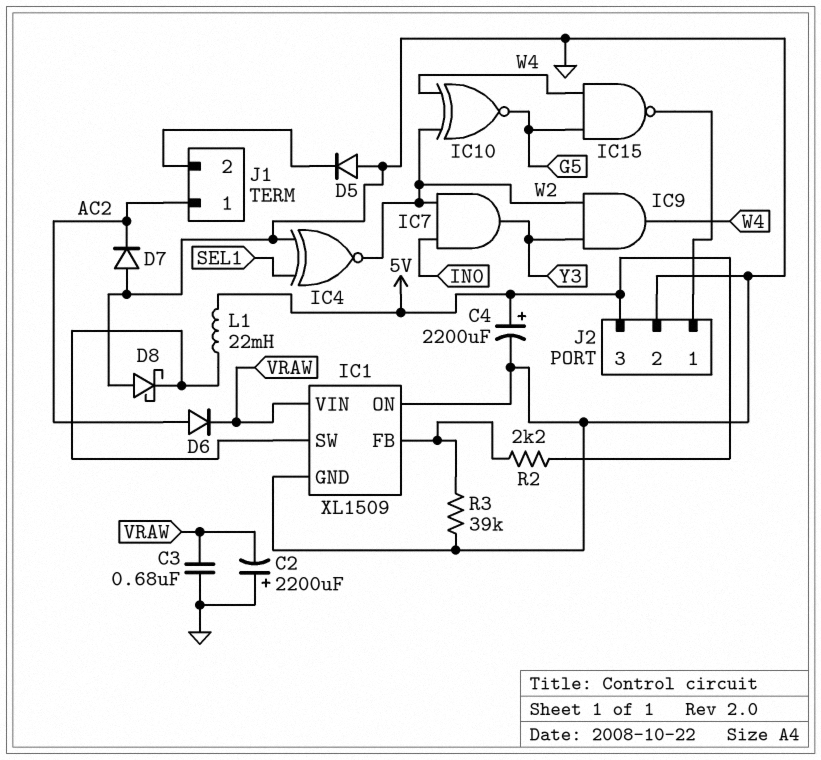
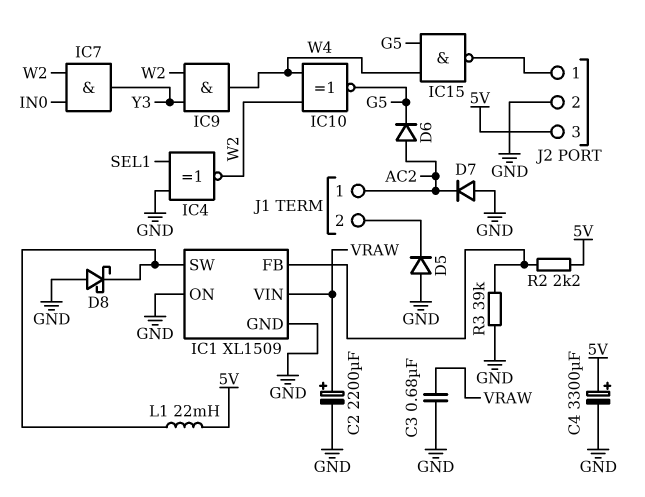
C2: 2200uF (plus GND, minus VRAW) -> 2200uF (plus VRAW, minus GND)
C4: 2200uF (plus 5V, minus GND) -> 3300uF (plus 5V, minus GND)
D6: diode (A AC2, K VRAW) -> diode (A AC2, K G5)

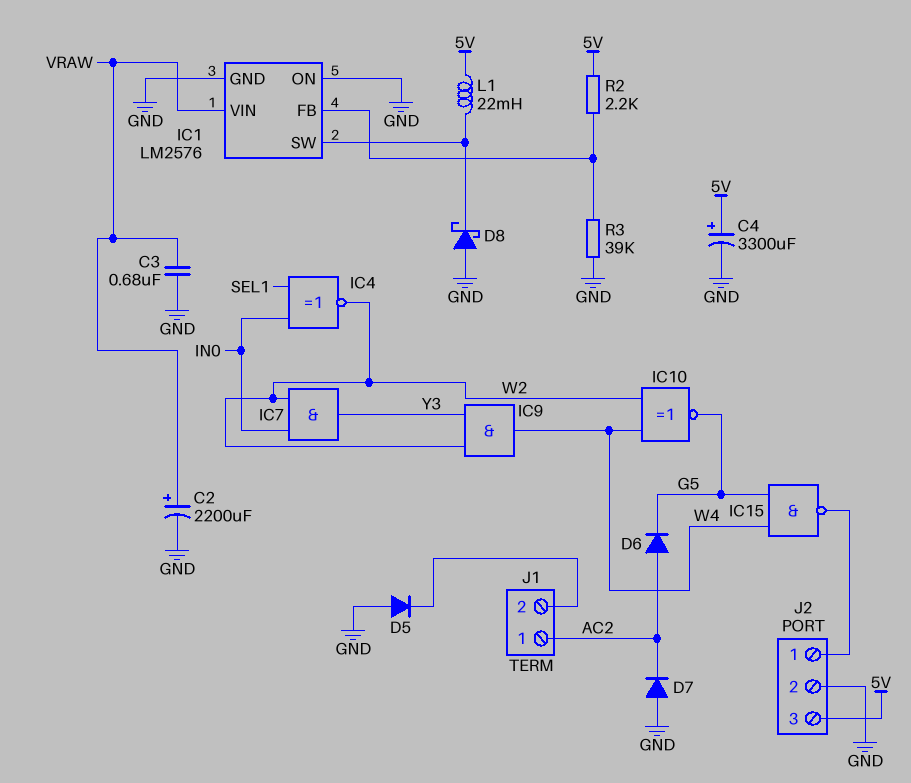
IC1: XL1509 -> LM2576
IC4: XNOR (in GND, in SEL1, out W2) -> XNOR (in IN0, in SEL1, out W2)

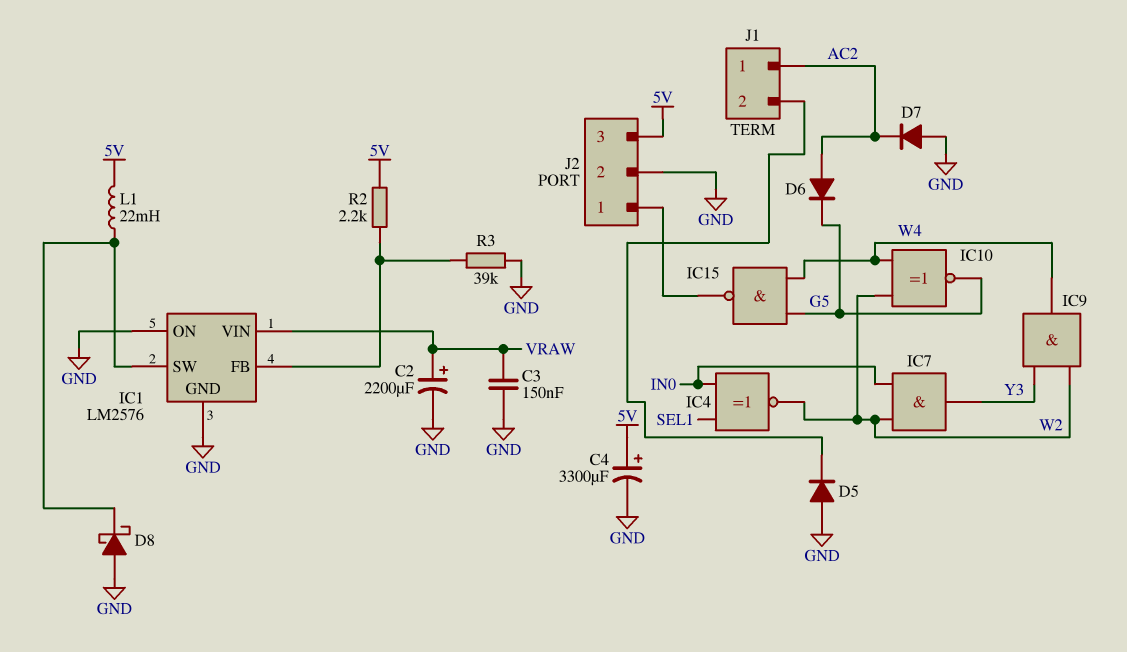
C3: 680nF (GND, VRAW) -> 150nF (GND, VRAW)

